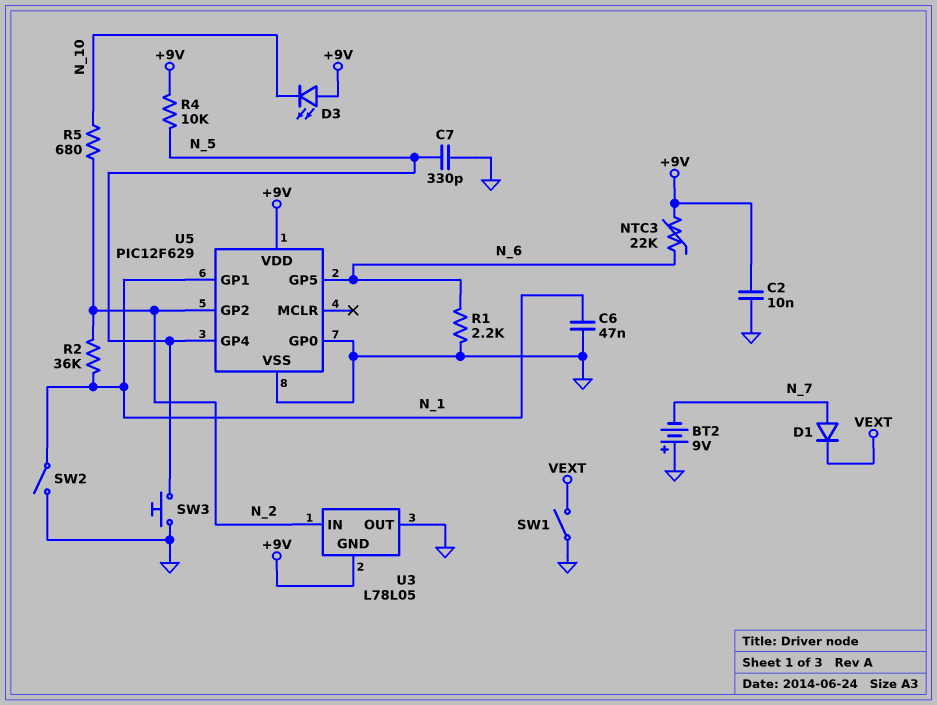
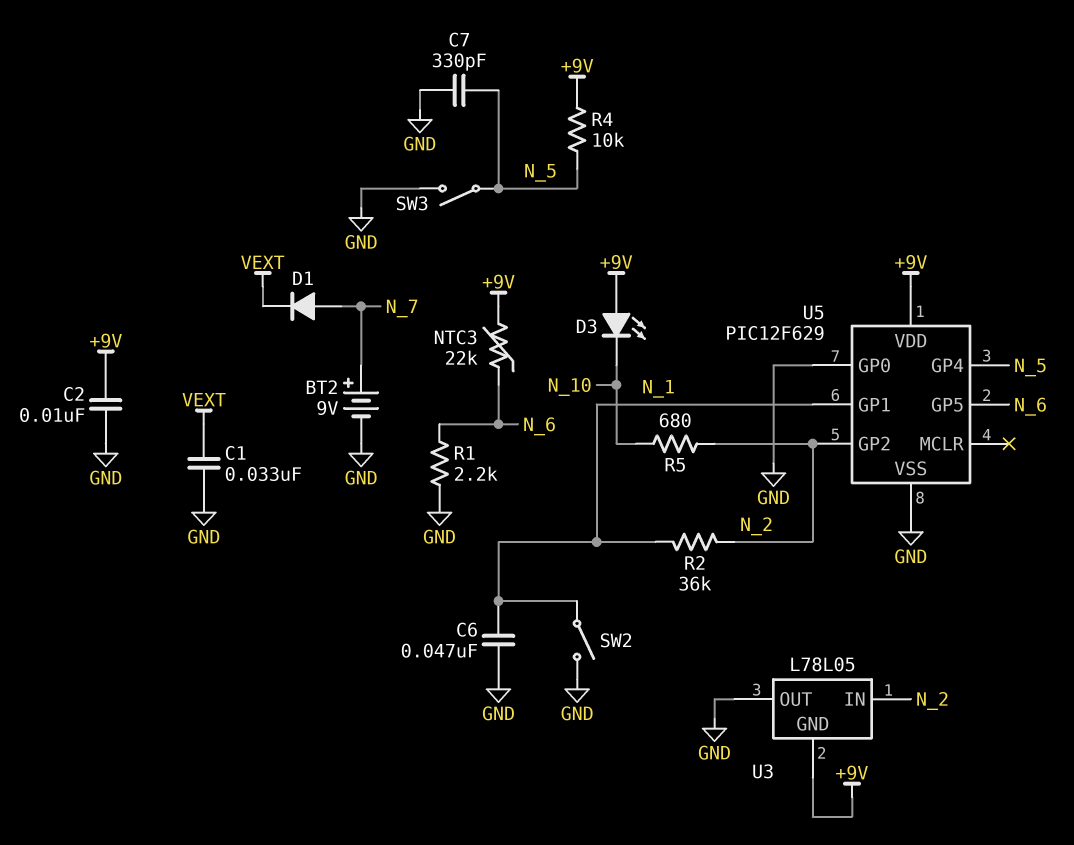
BT2: 9V (plus GND, minus N_7) -> 9V (plus N_7, minus GND)
C1: none -> 33nF (GND, VEXT)
SW1: switch (GND, VEXT) -> none
SW3: button (GND, N_5) -> switch (GND, N_5)

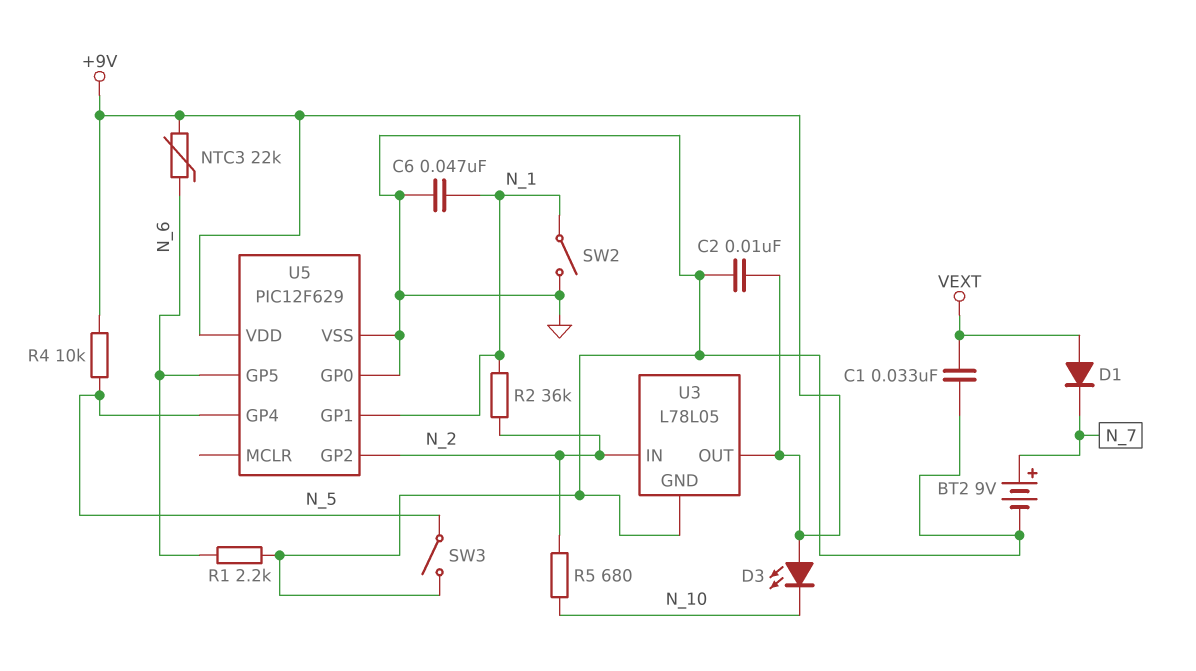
C7: 330pF (GND, N_5) -> none
D1: diode (A N_7, K VEXT) -> diode (A VEXT, K N_7)
U3 pin GND: +9V -> GND
U3 pin OUT: GND -> +9V

